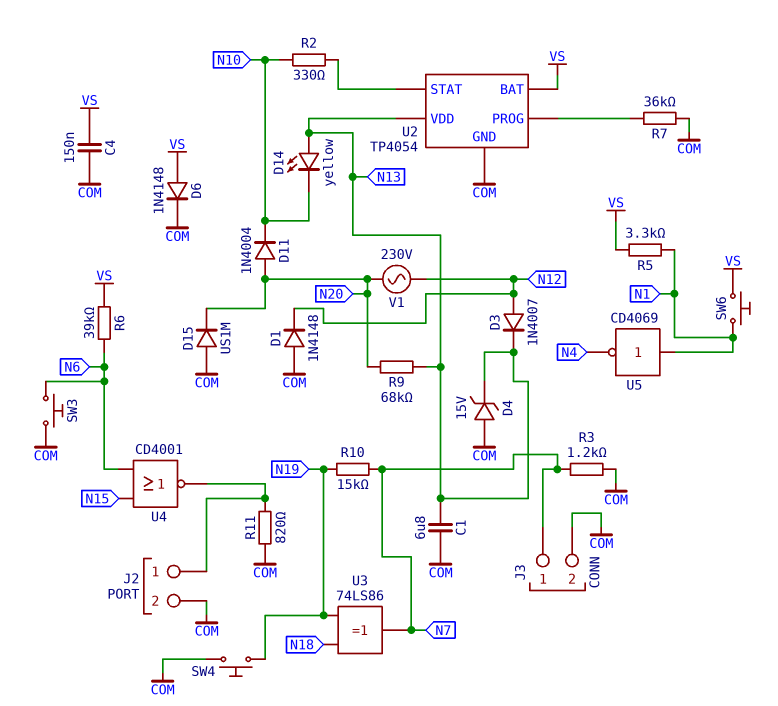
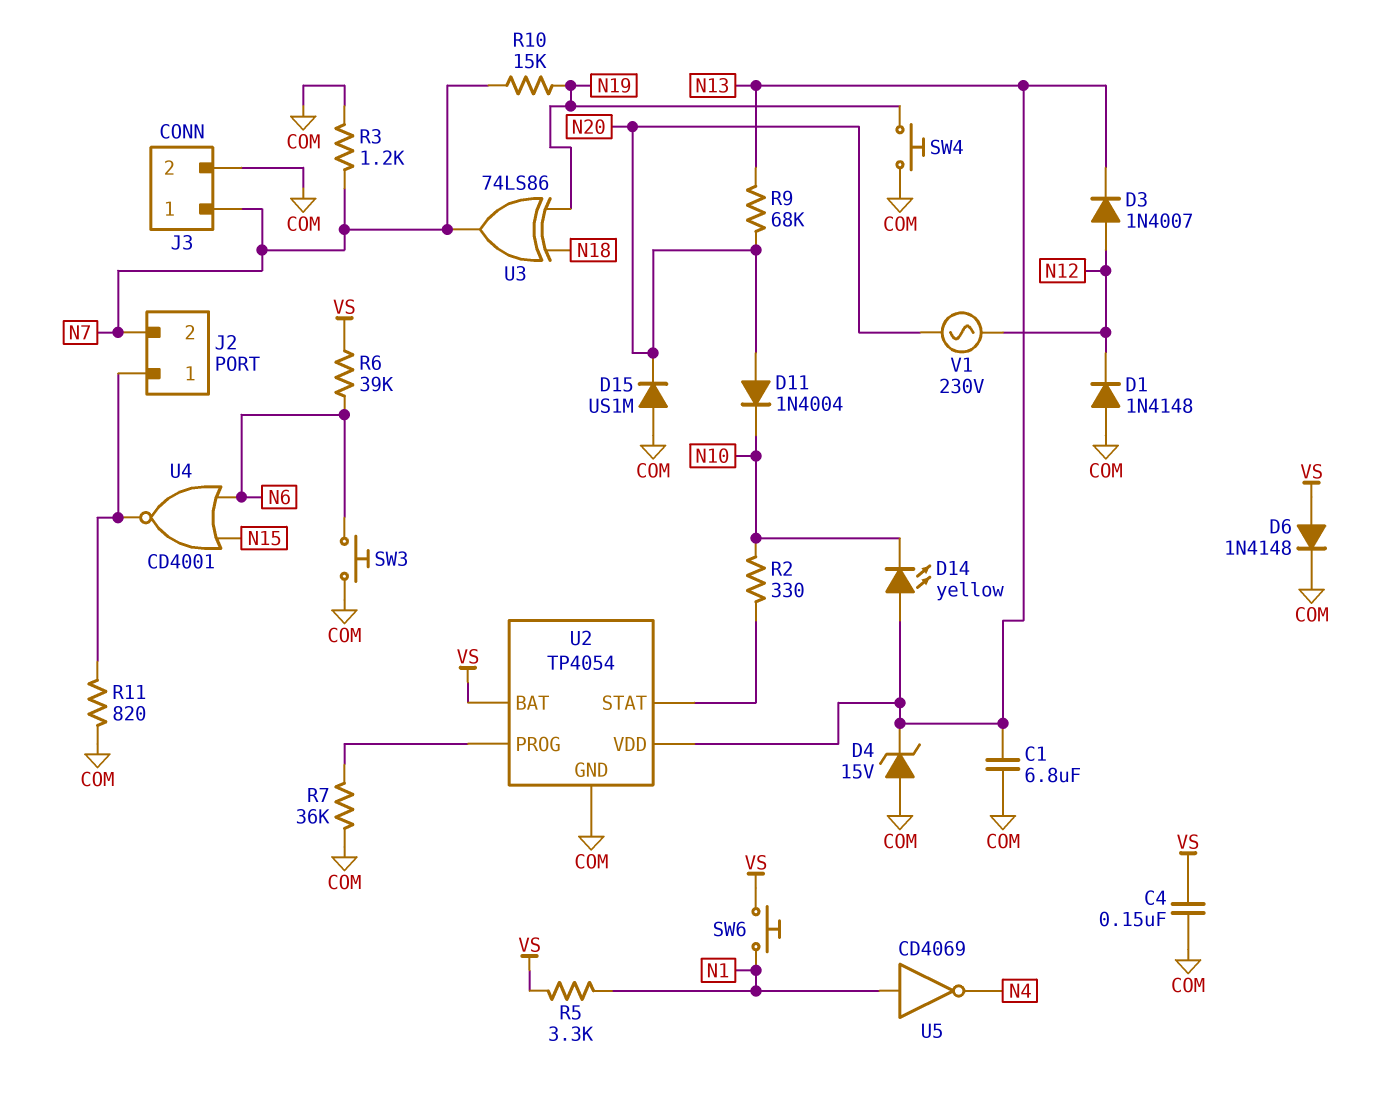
J2 pin 2: COM -> N7

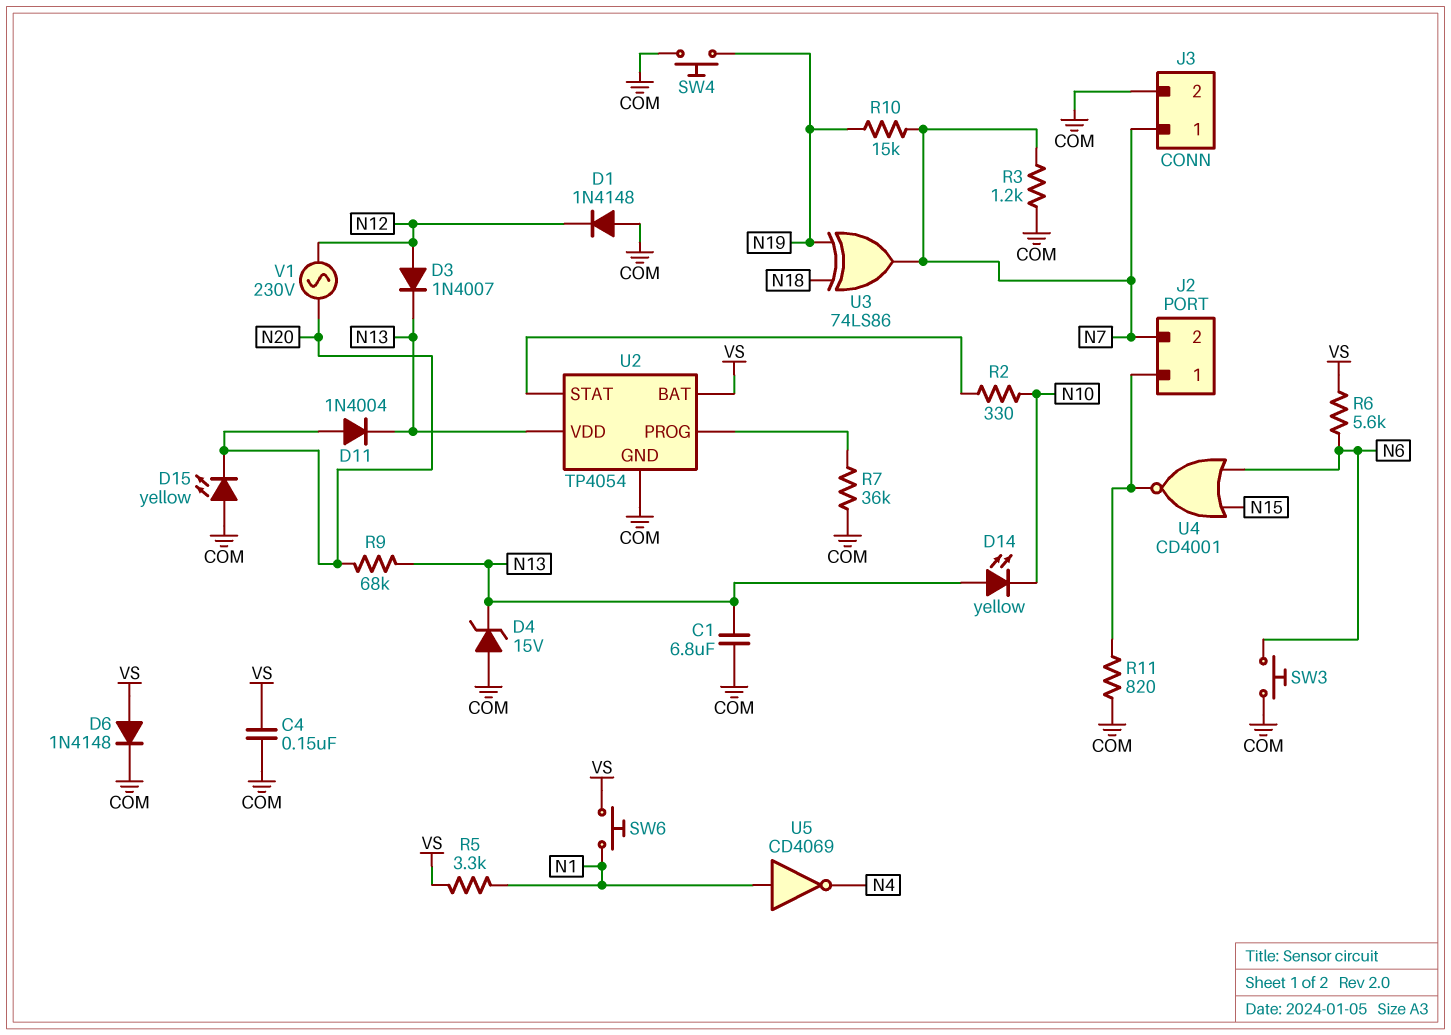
D11: diode 1N4004 (A N20, K N10) -> diode 1N4004 (A N20, K N13)
D15: diode US1M (A COM, K N20) -> LED yellow (A COM, K N20)
R6: 39k (N6, VS) -> 5.6k (N6, VS)

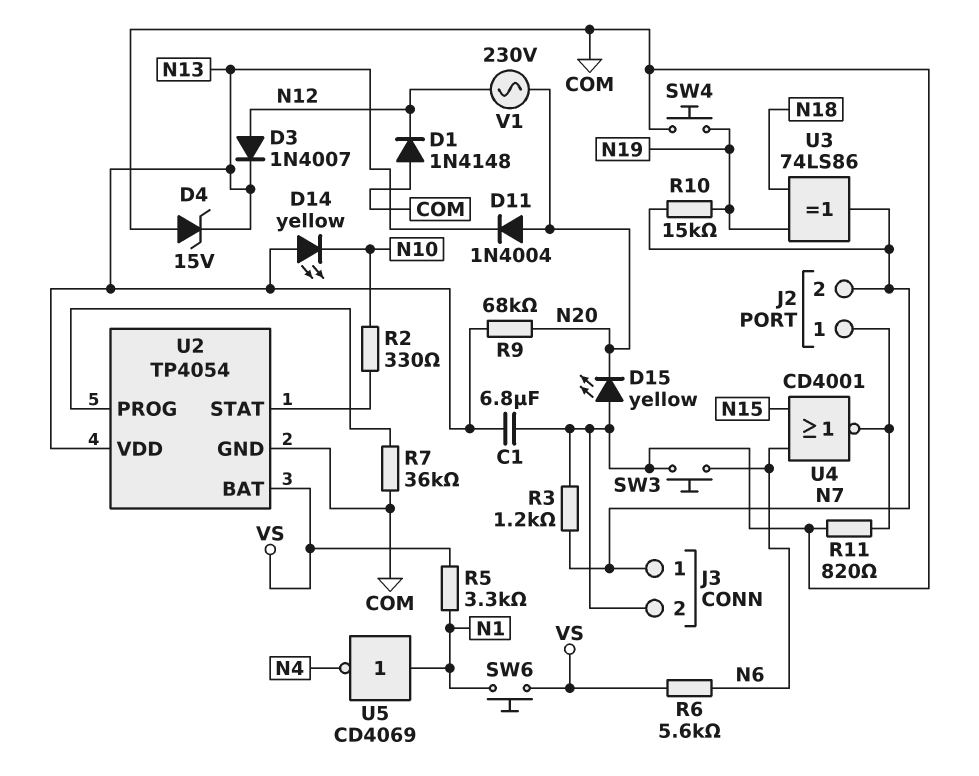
C4: 150nF (COM, VS) -> none
D6: diode 1N4148 (A VS, K COM) -> none

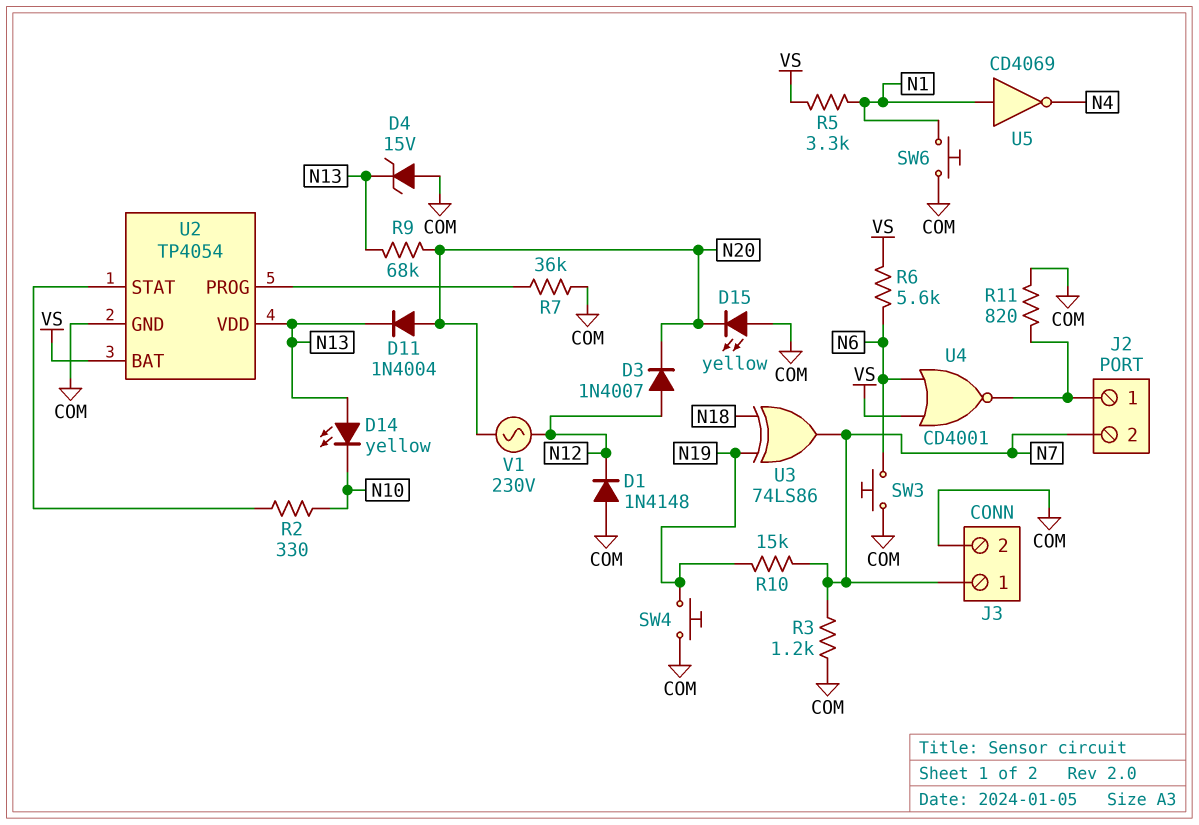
C1: 6.8uF (COM, N13) -> none
D3: diode 1N4007 (A N12, K N13) -> diode 1N4007 (A N12, K N20)
SW6: button (N1, VS) -> button (COM, N1)
U4: NOR CD4001 (in N6, in N15, out J2/1) -> NOR CD4001 (in N6, in VS, out J2/1)

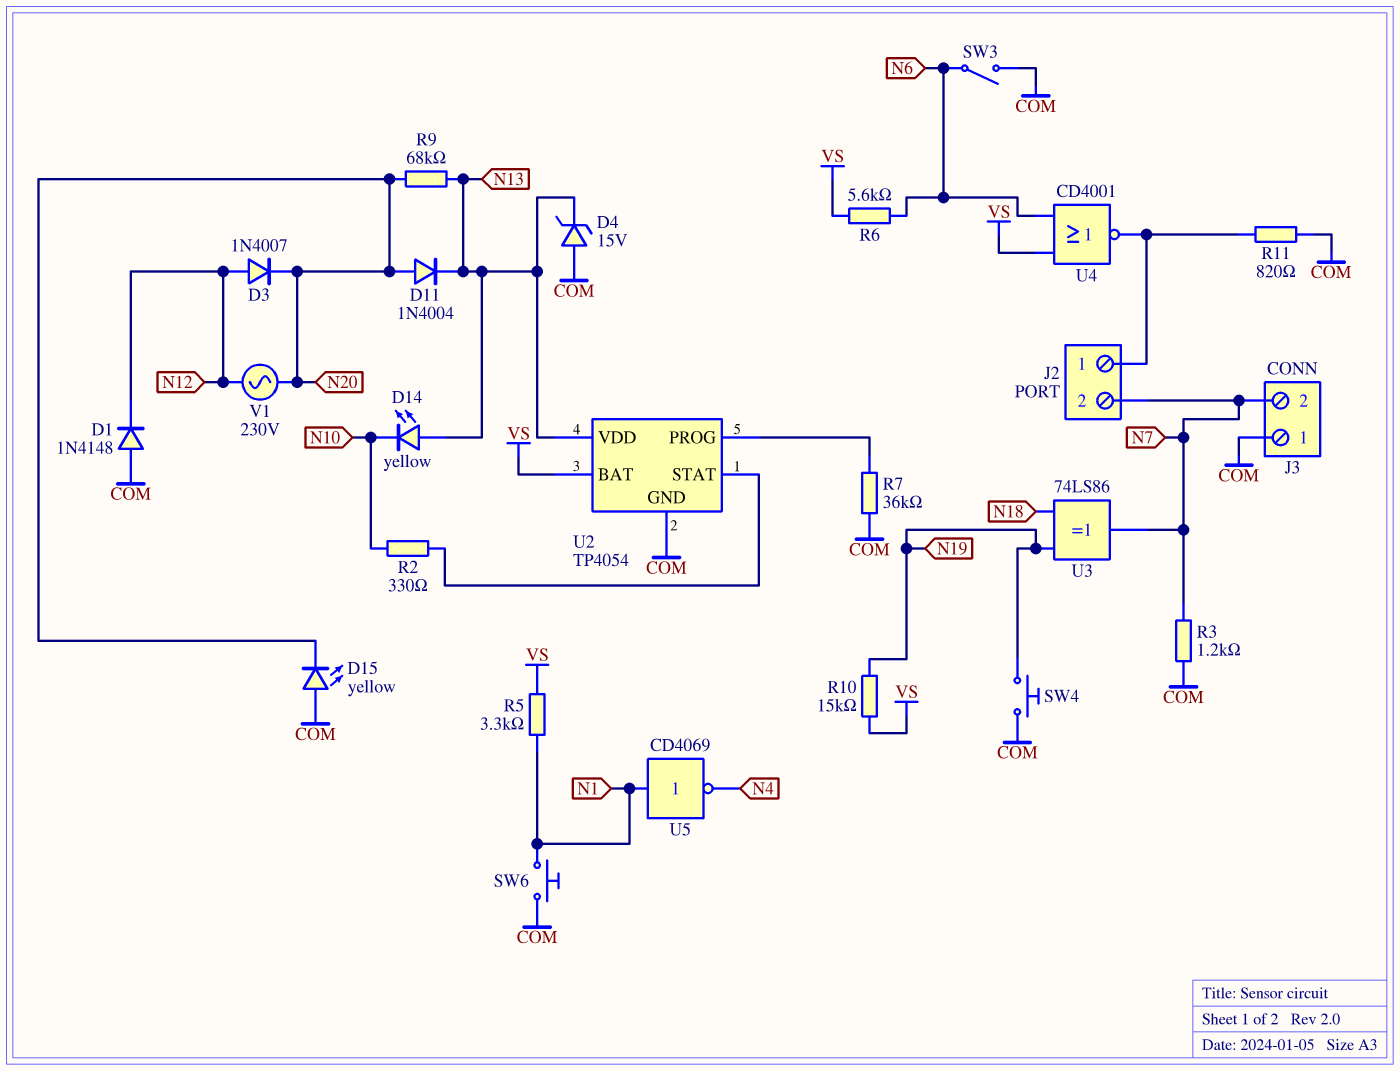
J3 pin 1: N7 -> COM
J3 pin 2: COM -> N7
R10: 15k (N7, N19) -> 15k (N19, VS)
SW3: button (COM, N6) -> switch (COM, N6)

